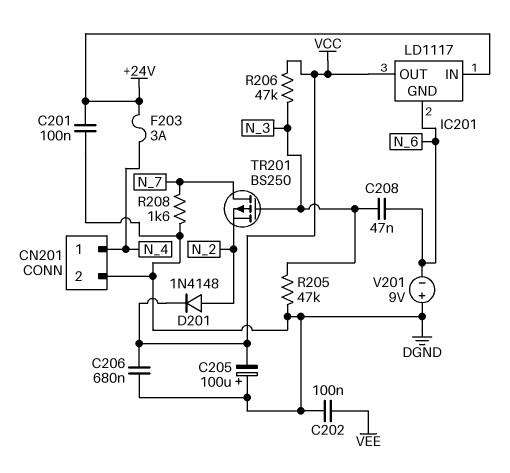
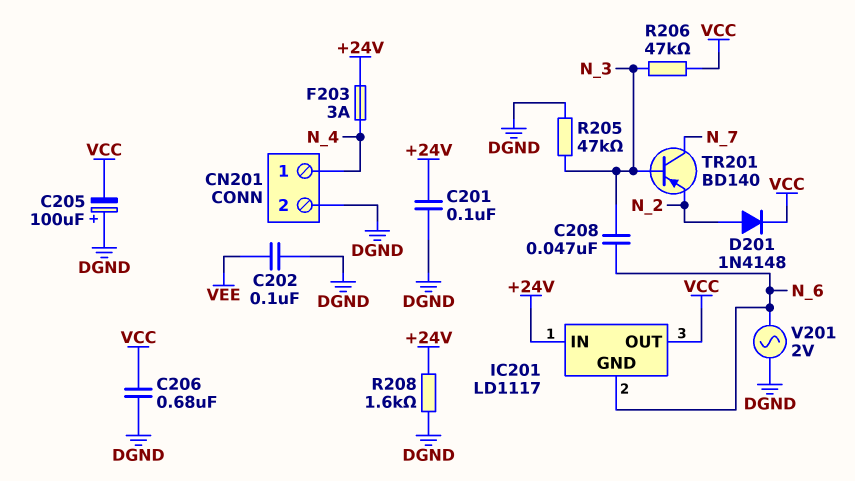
R208: 1.6k (DGND, N_7) -> 1.6k (+24V, DGND)
TR201: PMOS BS250 (G N_3, D N_7, S N_2) -> PNP BD140 (B N_3, C N_7, E N_2)
V201: 9V (plus DGND, minus N_6) -> AC 2V (DGND, N_6)

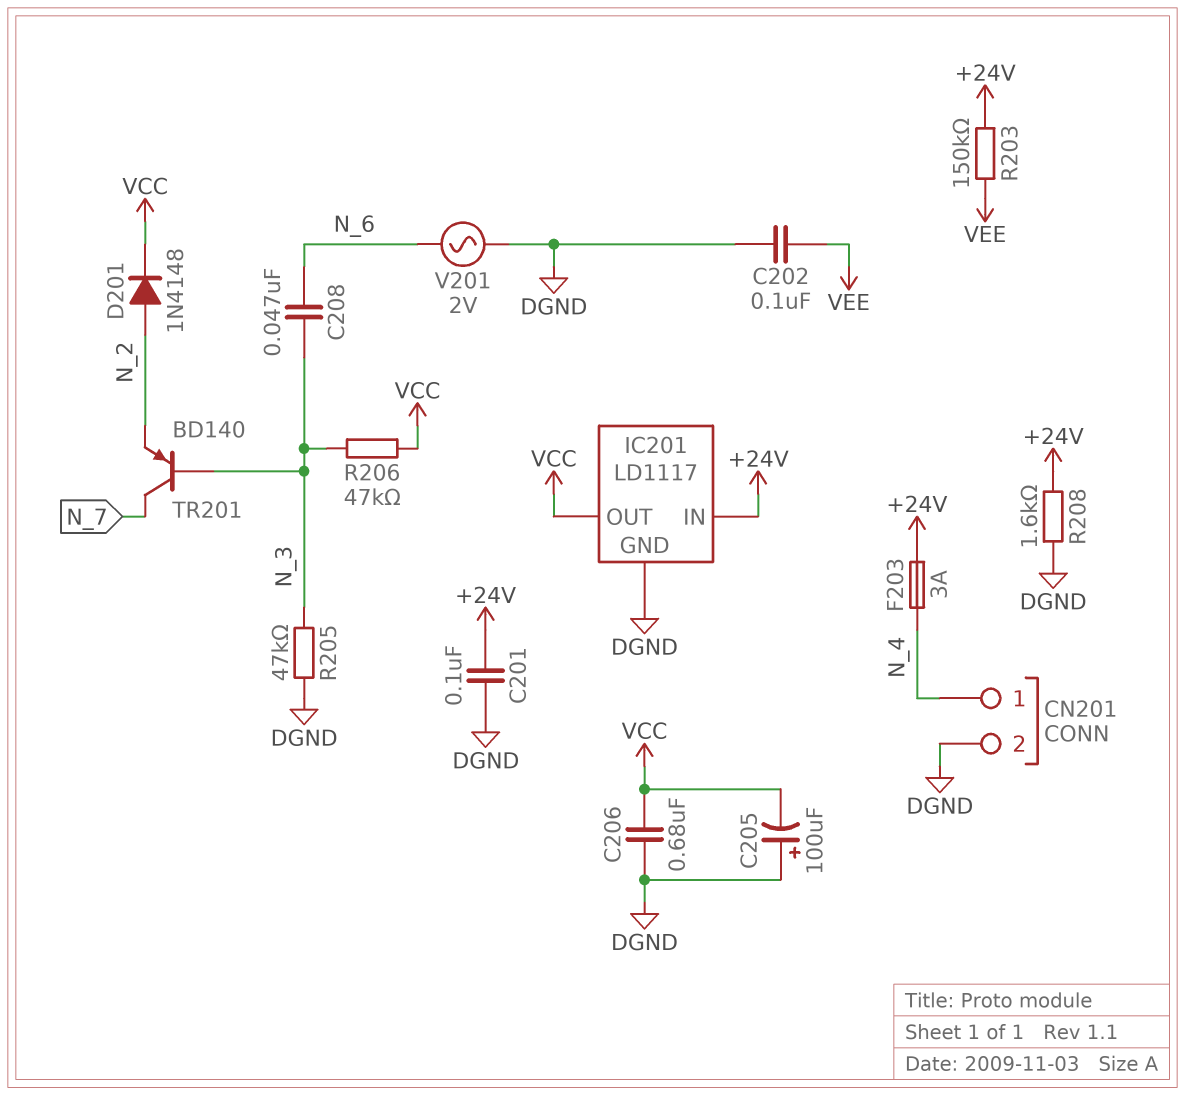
IC201 pin GND: N_6 -> DGND
R203: none -> 150k (+24V, VEE)

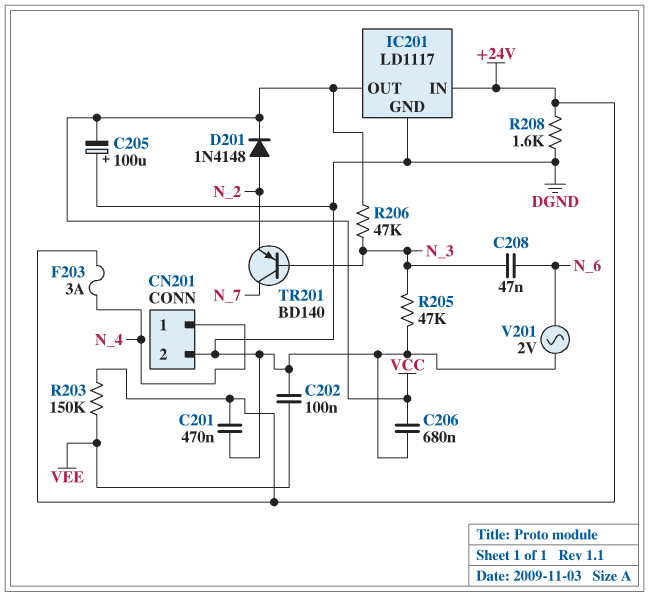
C201: 100nF (+24V, DGND) -> 470nF (+24V, DGND)

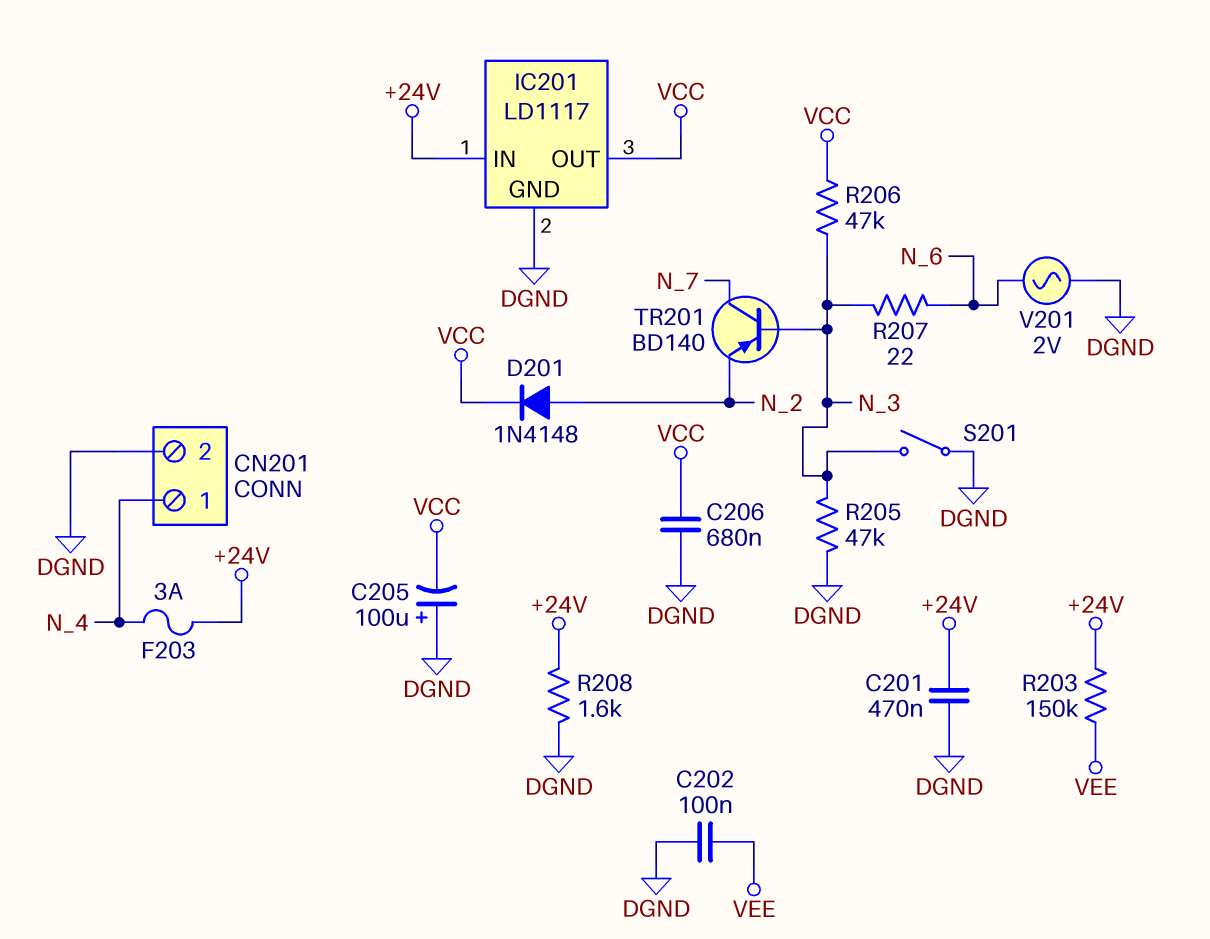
C208: 47nF (N_3, N_6) -> none
R207: none -> 22 (N_3, N_6)
S201: none -> switch (DGND, N_3)

